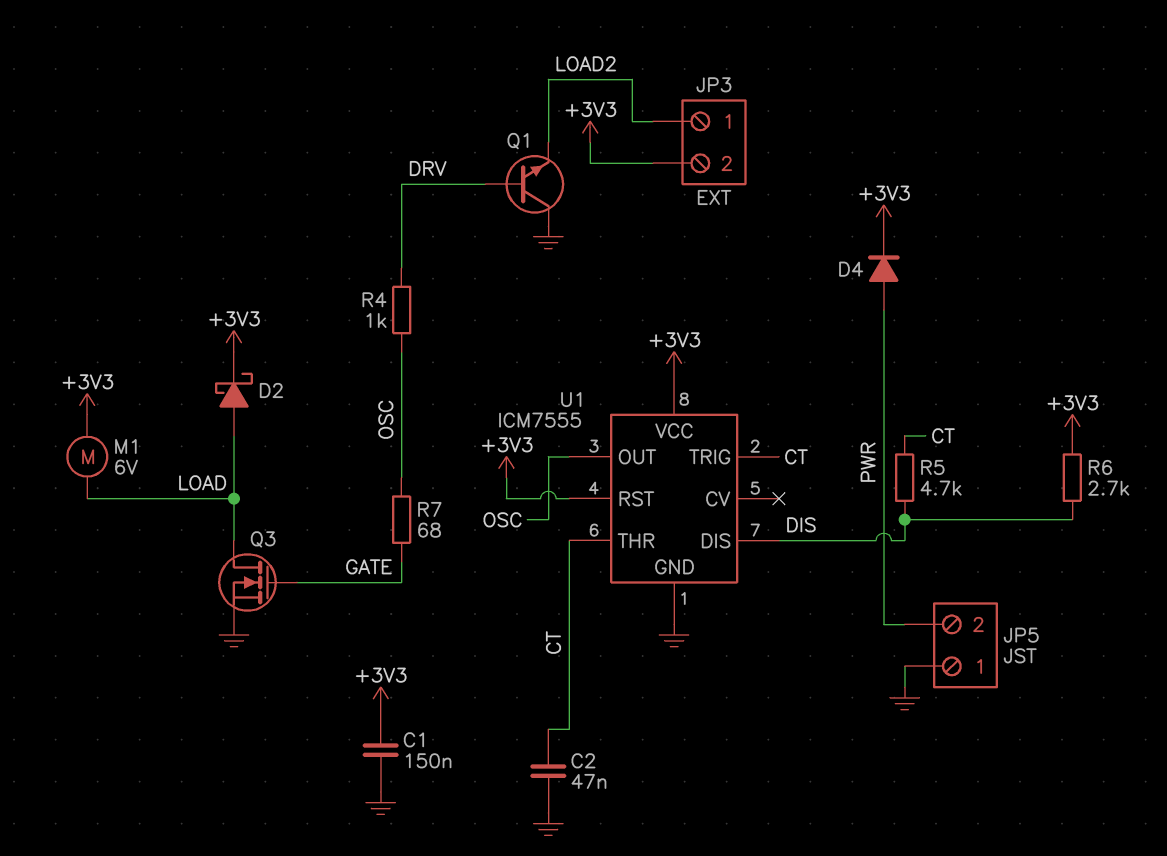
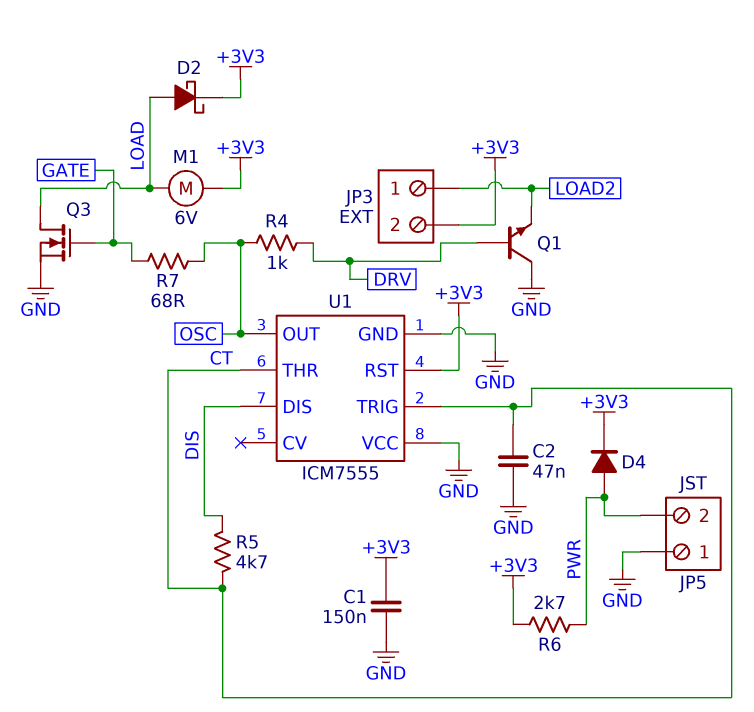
R6: 2.7k (+3V3, DIS) -> 2.7k (+3V3, PWR)
U1 pin VCC: +3V3 -> GND

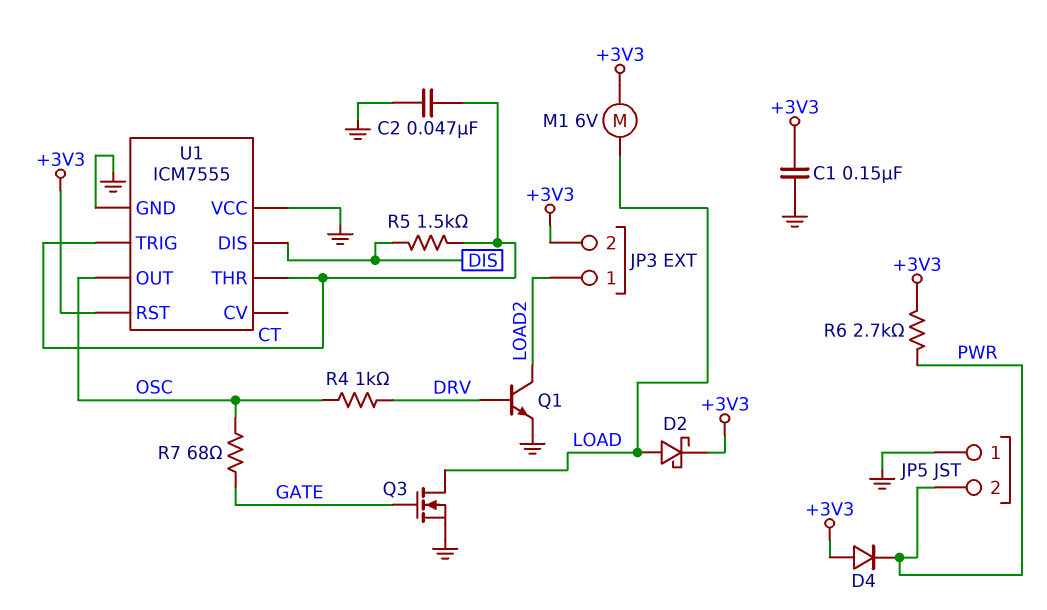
D4: diode (A PWR, K +3V3) -> diode (A +3V3, K PWR)
Q1: NPN (B DRV, C GND, E LOAD2) -> NPN (B DRV, C LOAD2, E GND)
R5: 4.7k (CT, DIS) -> 1.5k (CT, DIS)

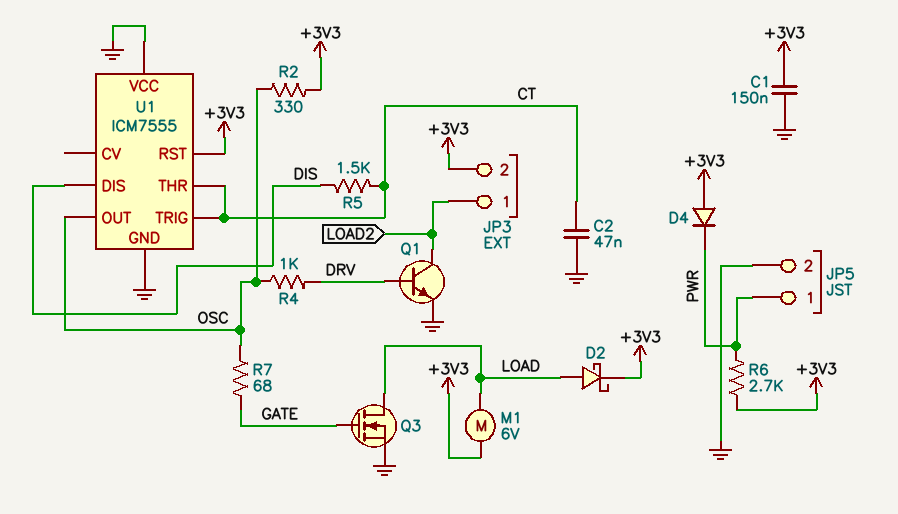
JP5 pin 1: GND -> PWR
JP5 pin 2: PWR -> GND
R2: none -> 330 (+3V3, OSC)

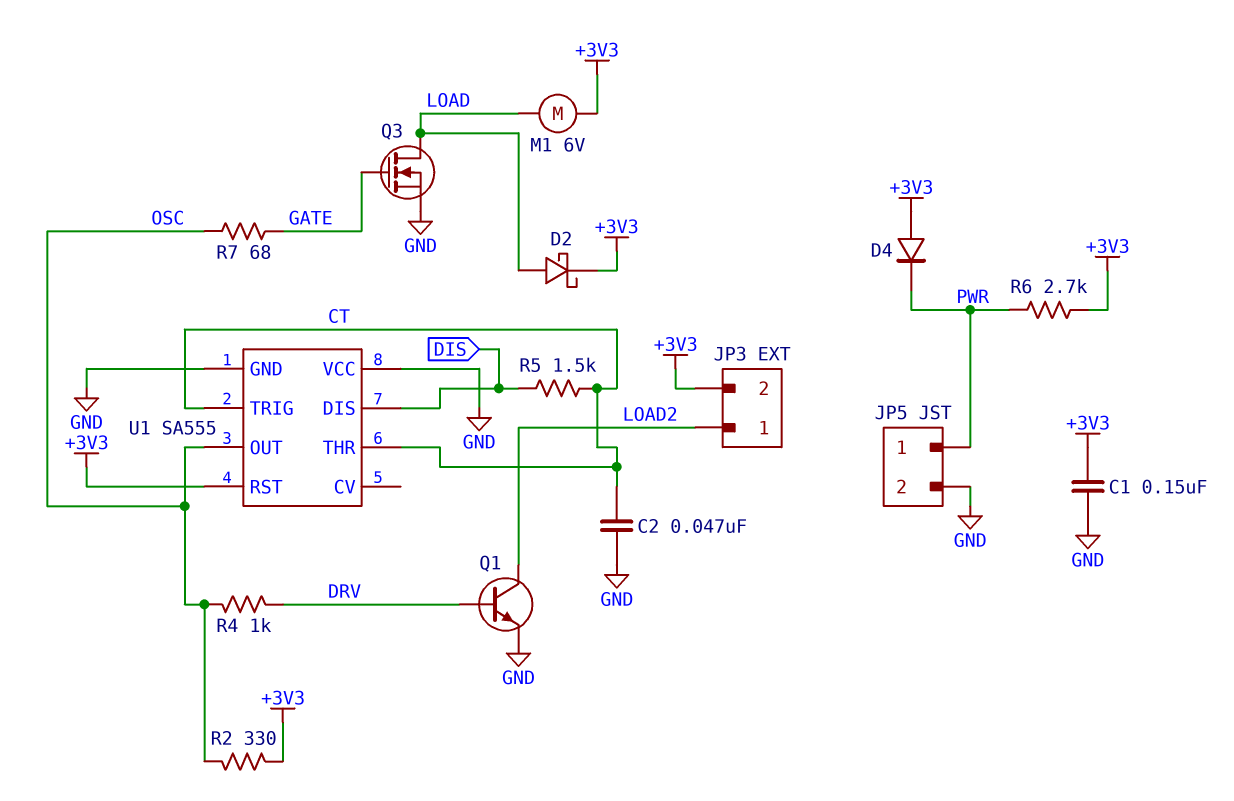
U1: ICM7555 -> SA555

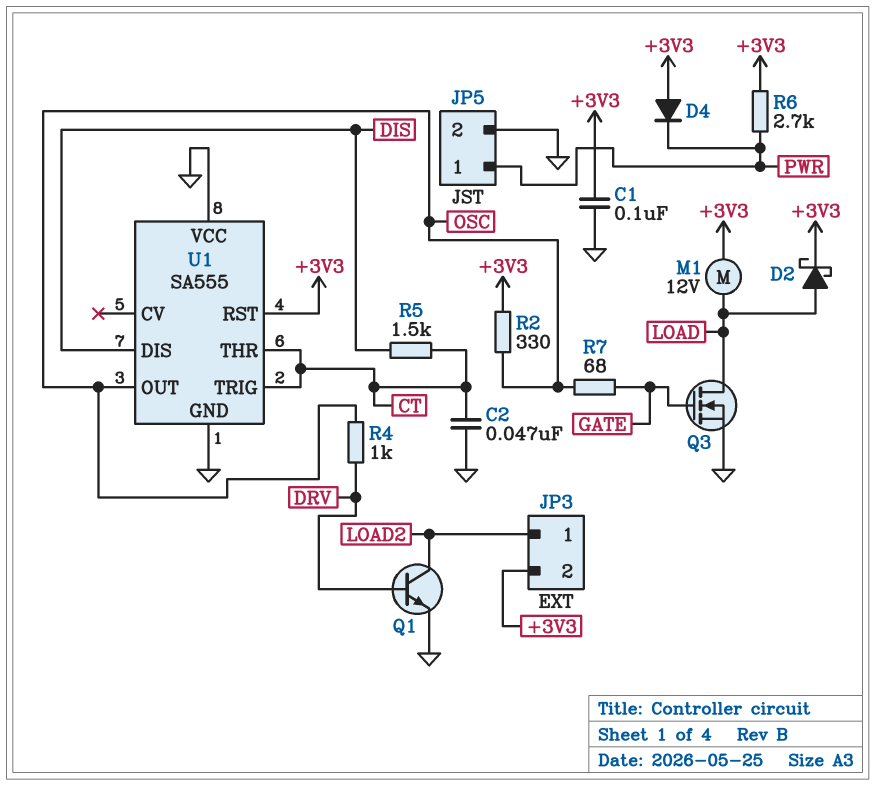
C1: 150nF (+3V3, GND) -> 100nF (+3V3, GND)
M1: motor 6V (+3V3, LOAD) -> motor 12V (+3V3, LOAD)

